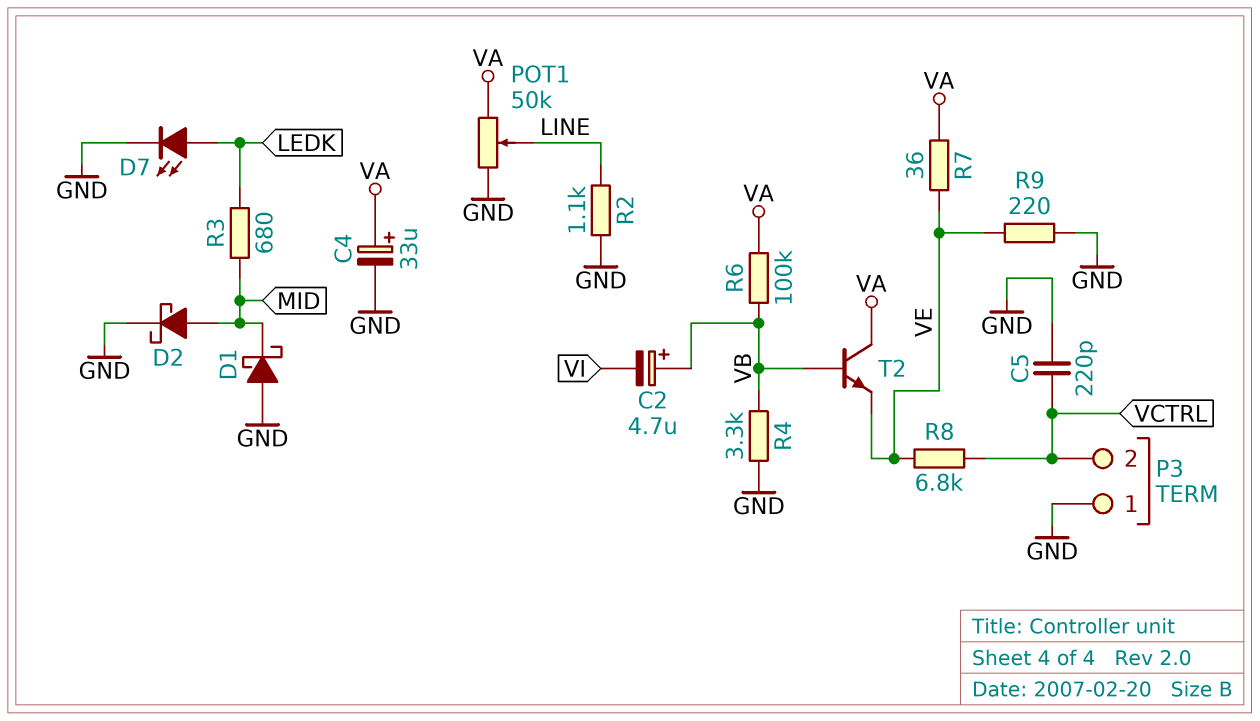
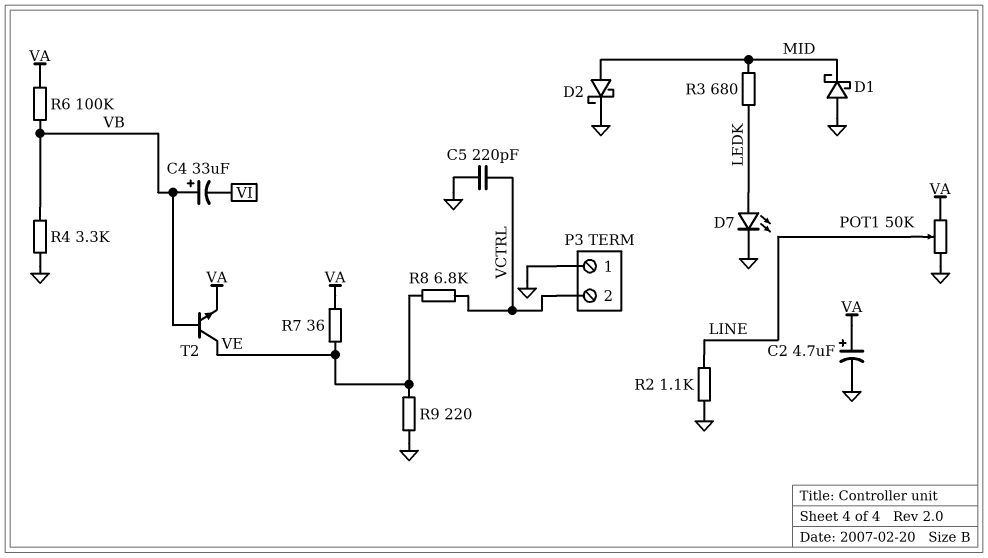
C2: 4.7uF (plus VB, minus VI) -> 4.7uF (plus VA, minus GND)
C4: 33uF (plus VA, minus GND) -> 33uF (plus VB, minus VI)
T2: NPN (B VB, C VA, E VE) -> NPN (B VB, C VE, E VA)

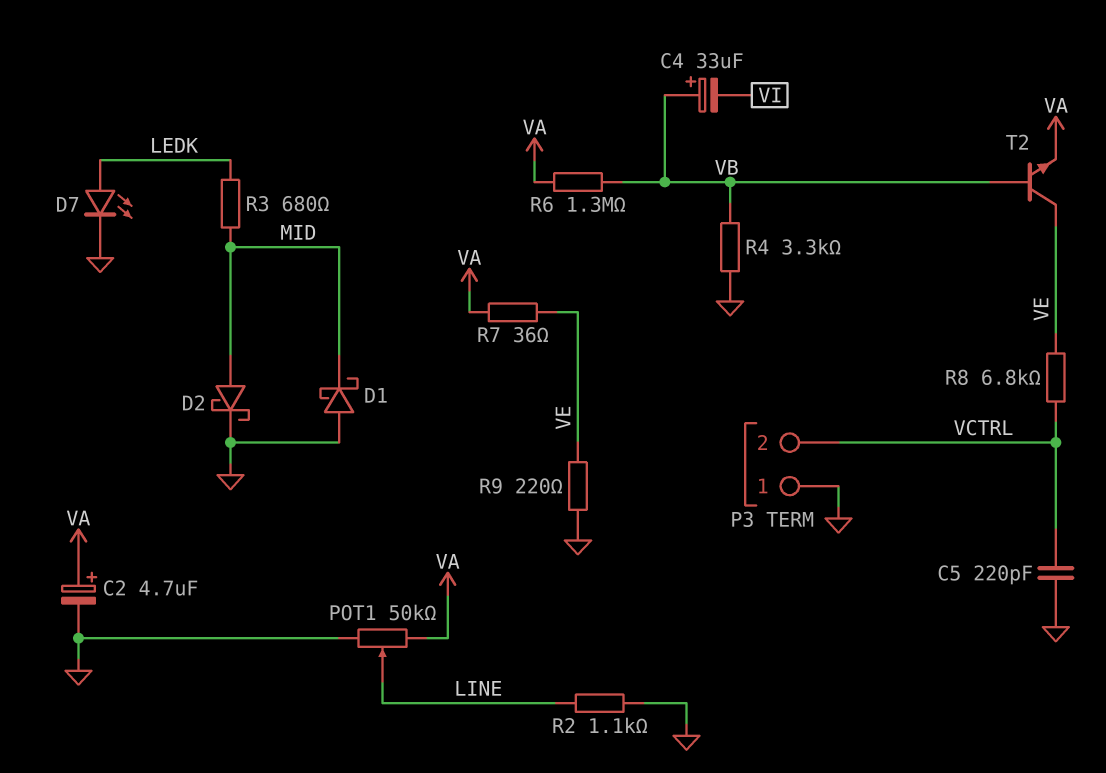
R6: 100k (VA, VB) -> 1.3M (VA, VB)

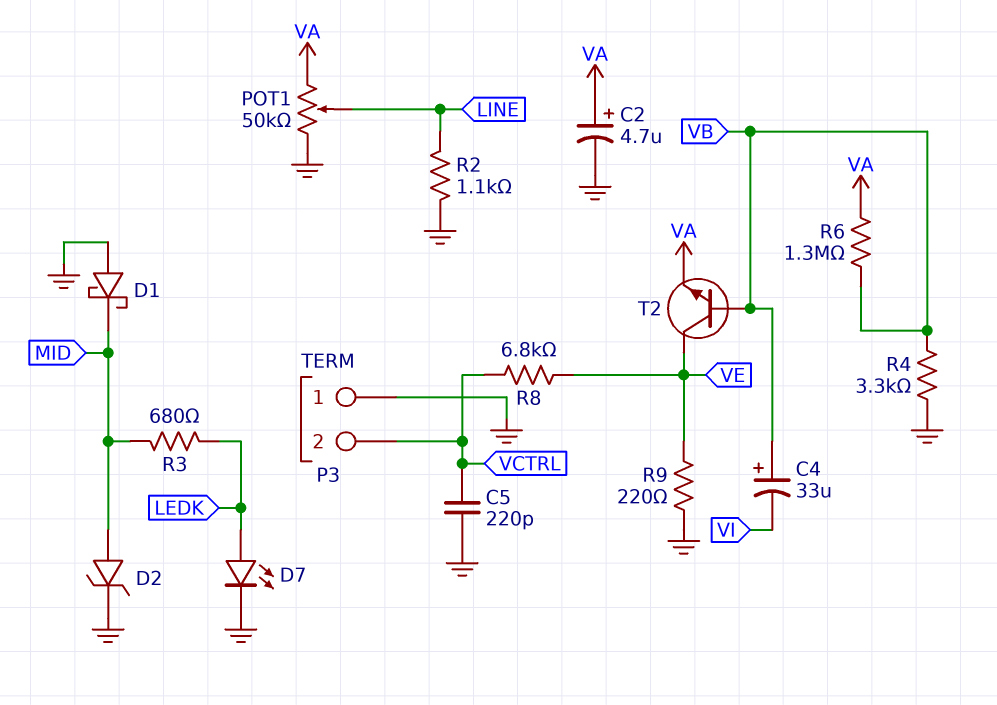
D2: schottky (A MID, K GND) -> zener (A MID, K GND)
R7: 36 (VA, VE) -> none

